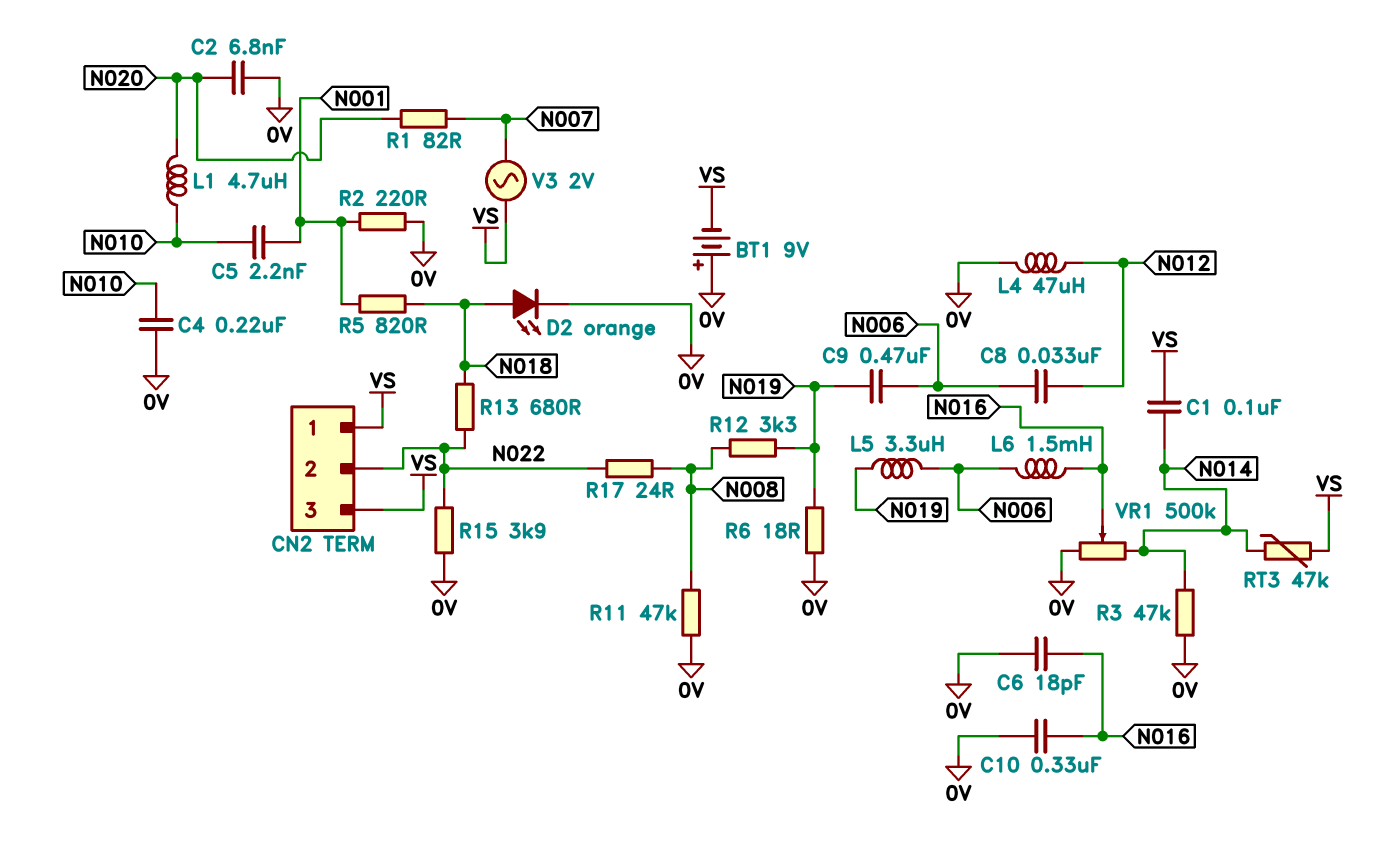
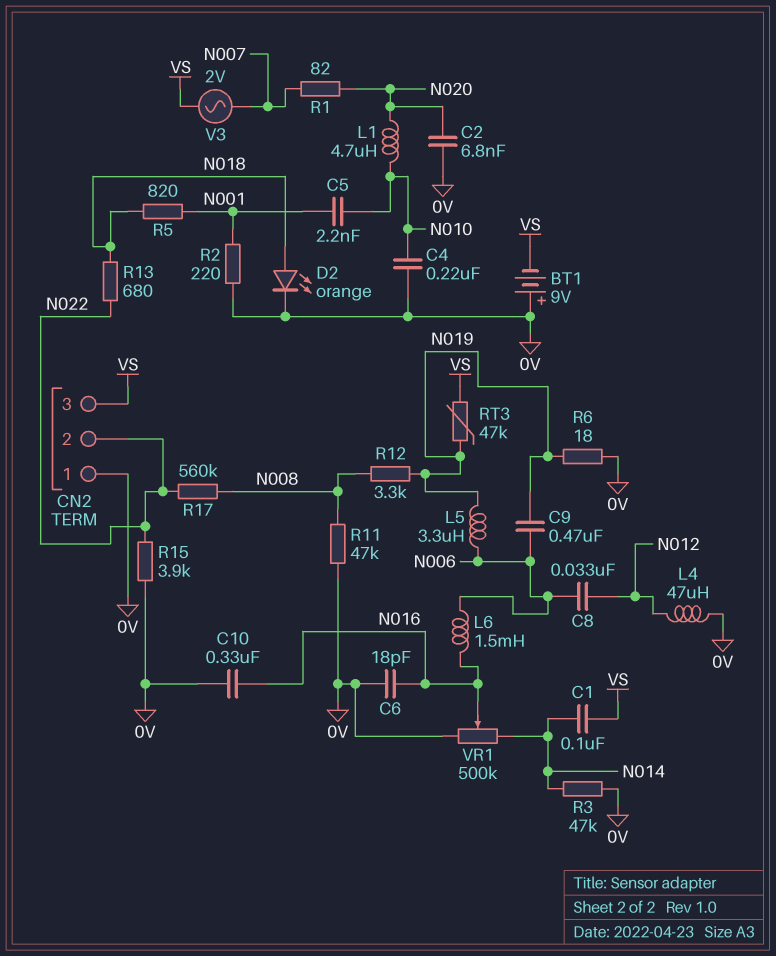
CN2 pin 1: VS -> 0V
R17: 24 (N008, N022) -> 560k (N008, N022)
RT3: 47k (N014, VS) -> 47k (N019, VS)

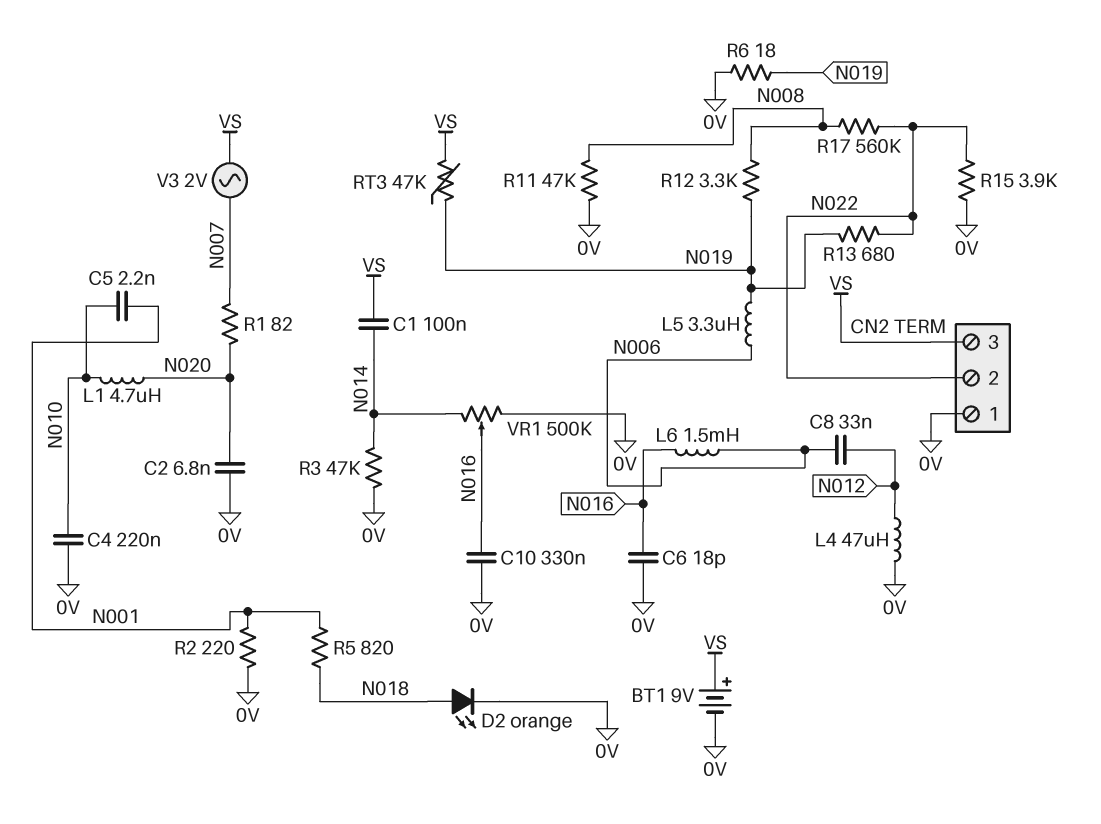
BT1: 9V (plus 0V, minus VS) -> 9V (plus VS, minus 0V)
C9: 470nF (N006, N019) -> none
R13: 680 (N018, N022) -> 680 (N019, N022)

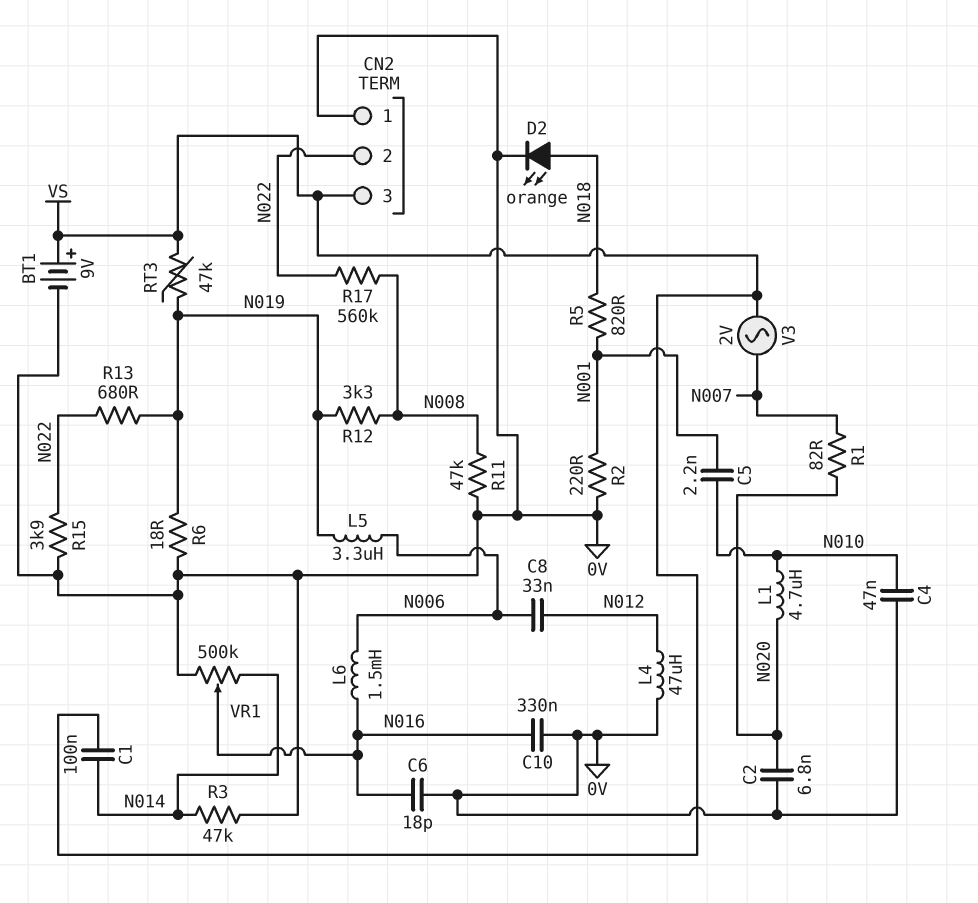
C4: 220nF (0V, N010) -> 47nF (0V, N010)

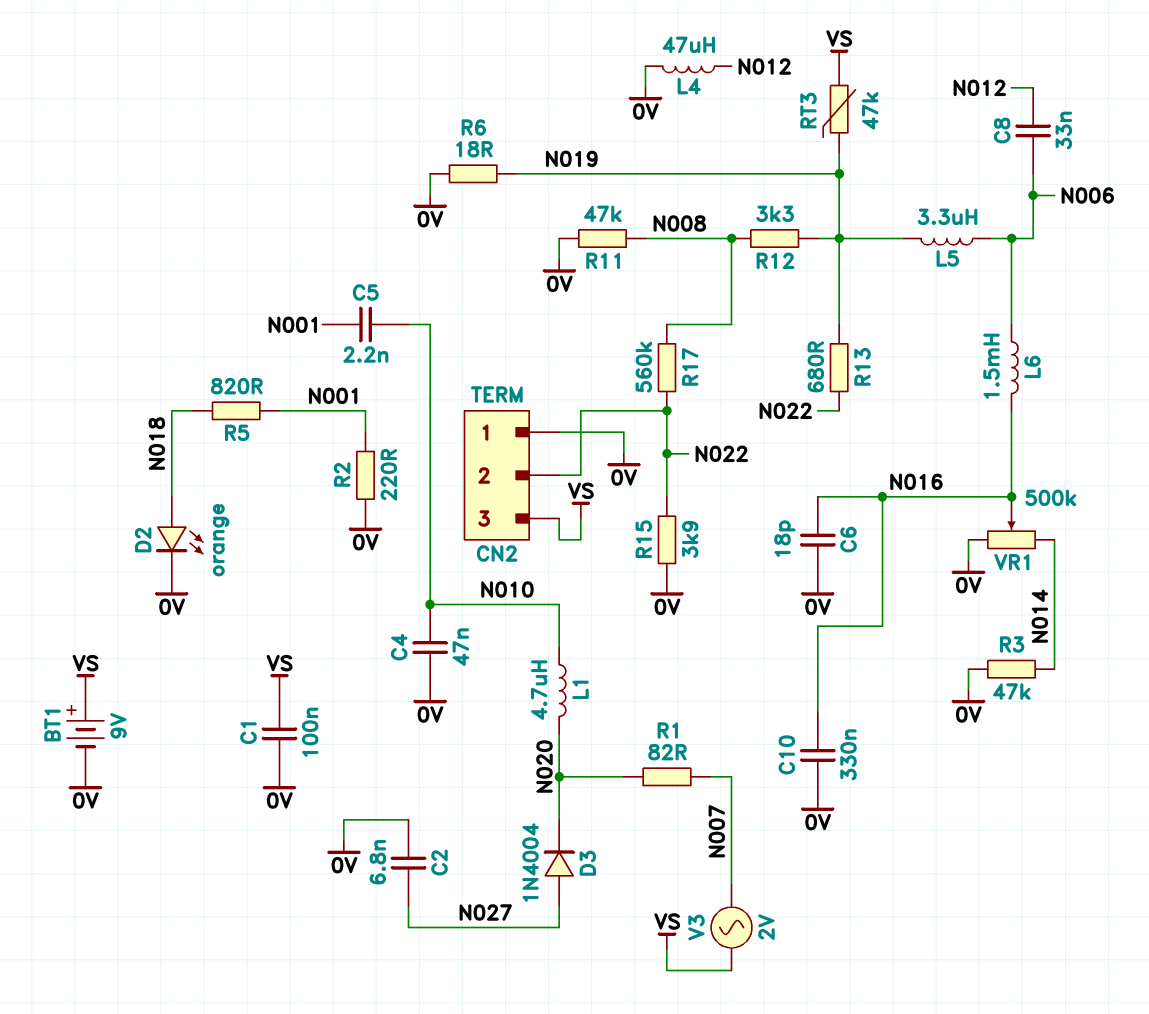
C1: 100nF (N014, VS) -> 100nF (0V, VS)
C2: 6.8nF (0V, N020) -> 6.8nF (0V, N027)
D3: none -> diode 1N4004 (A N027, K N020)

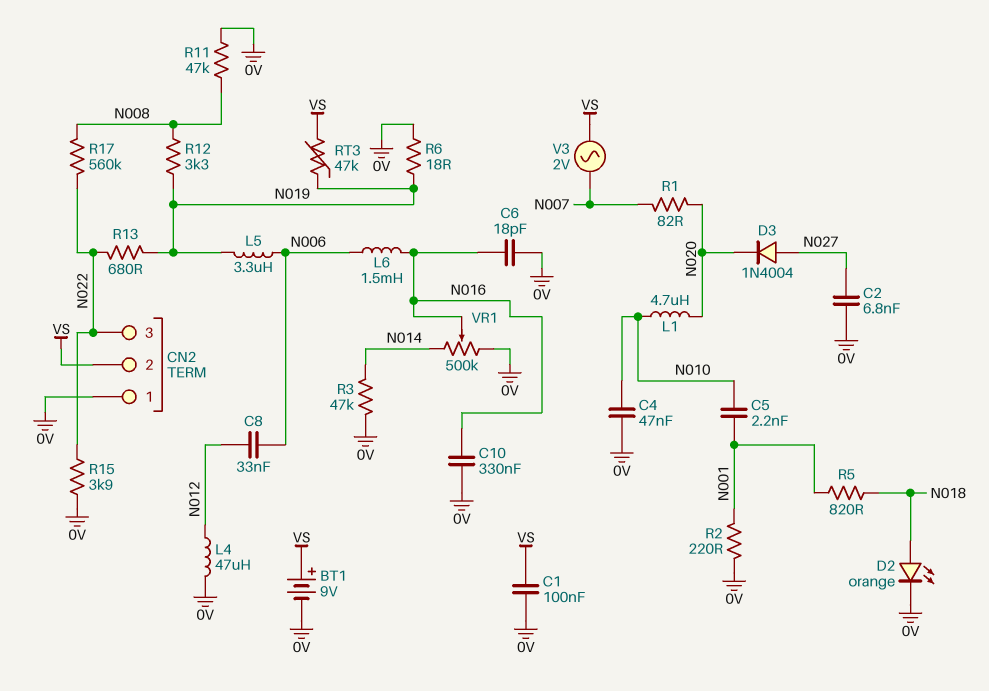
CN2 pin 2: N022 -> VS
CN2 pin 3: VS -> N022

